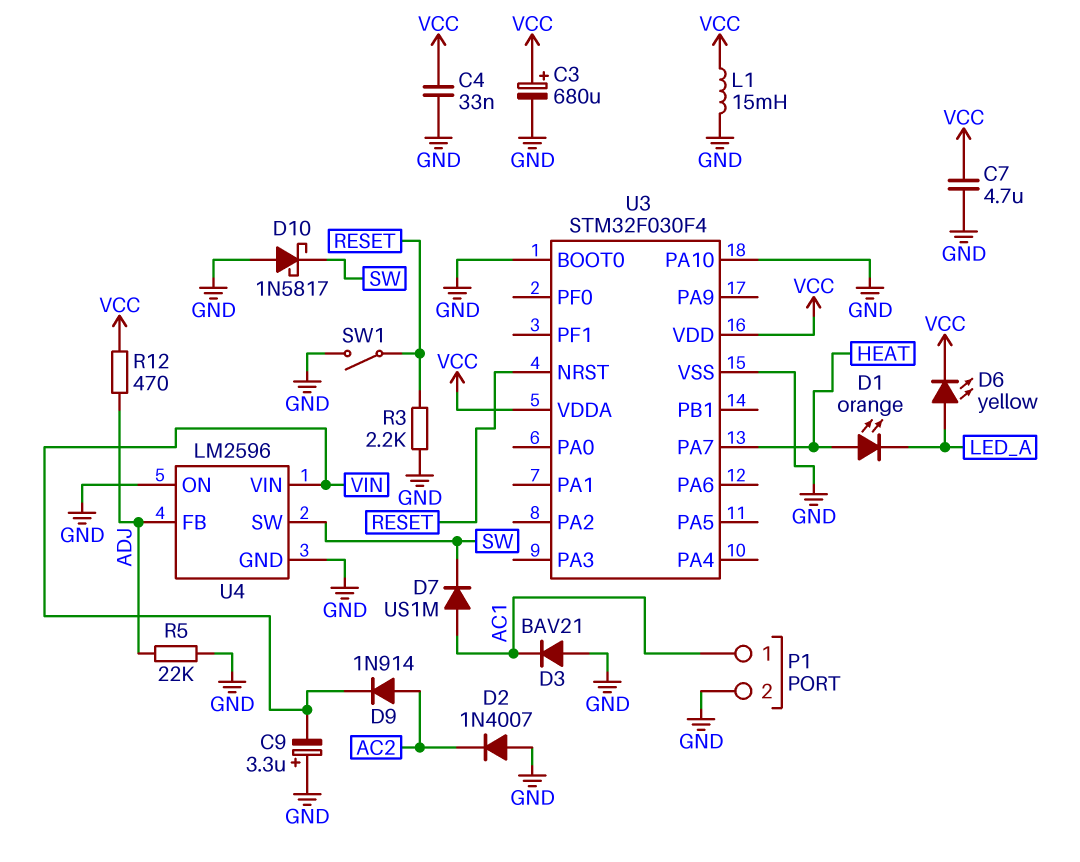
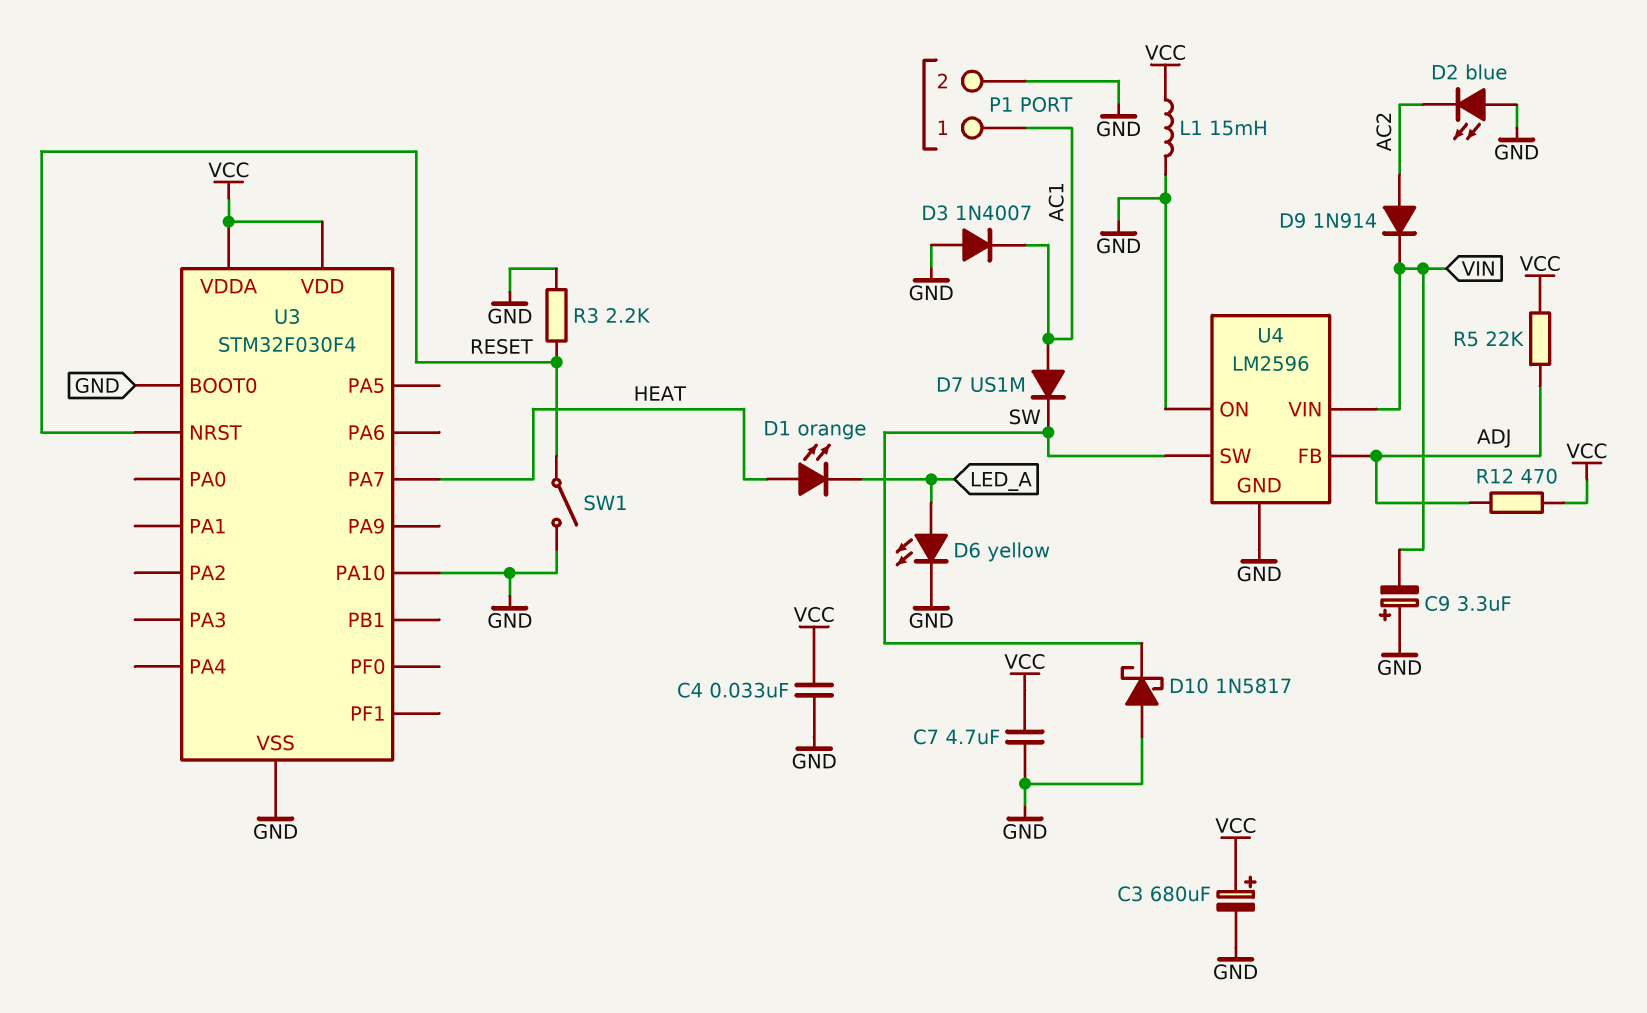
D2: diode 1N4007 (A GND, K AC2) -> LED blue (A GND, K AC2)
D3: diode BAV21 (A GND, K AC1) -> diode 1N4007 (A GND, K AC1)
D6: LED yellow (A LED_A, K VCC) -> LED yellow (A LED_A, K GND)
R5: 22k (ADJ, GND) -> 22k (ADJ, VCC)

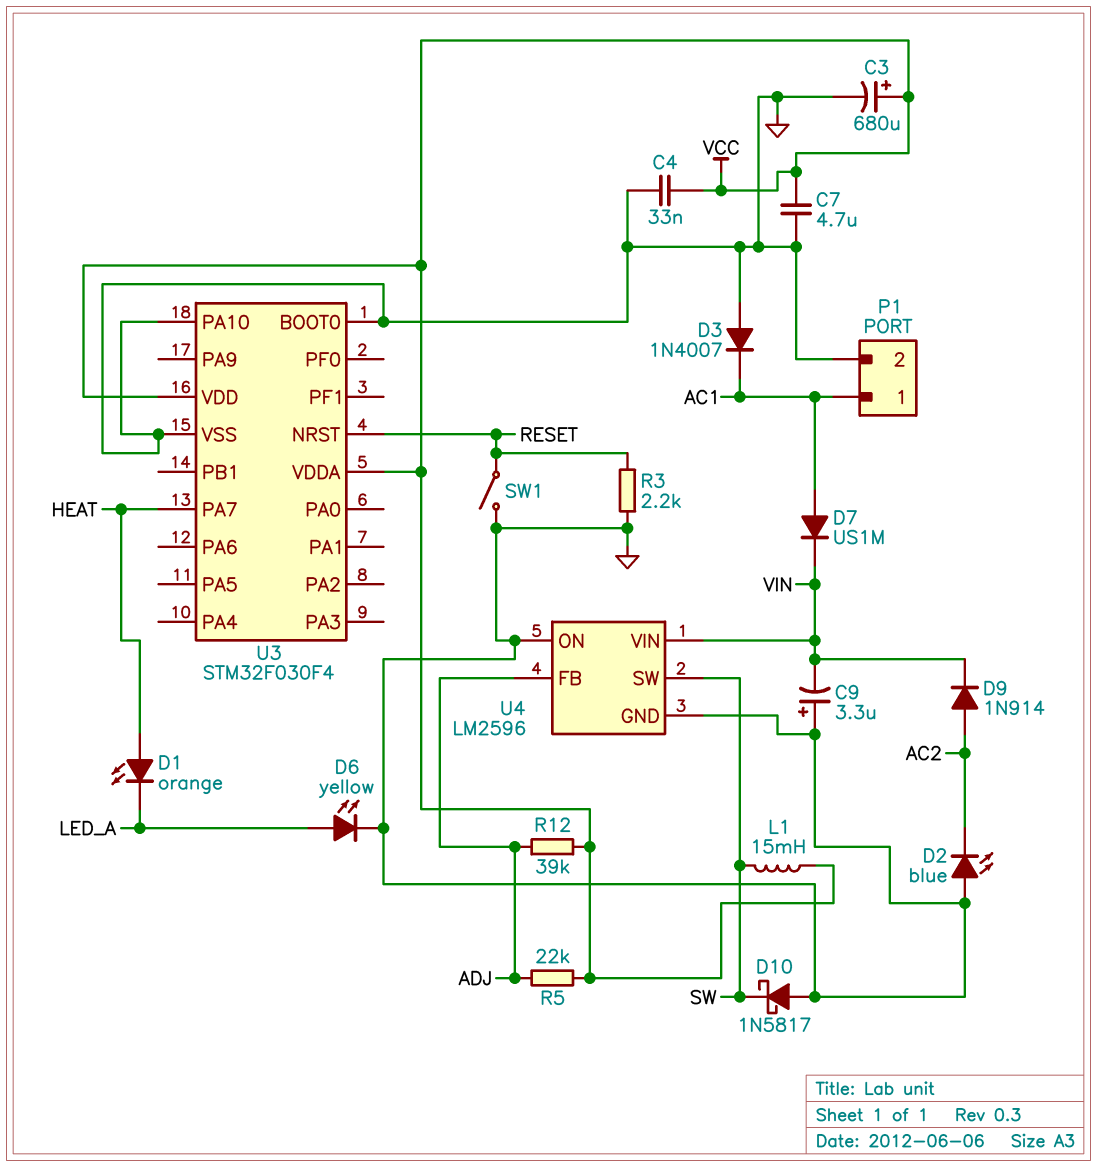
D7: diode US1M (A AC1, K SW) -> diode US1M (A AC1, K VIN)
L1: 15mH (GND, VCC) -> 15mH (SW, VCC)
R12: 470 (ADJ, VCC) -> 39k (ADJ, VCC)

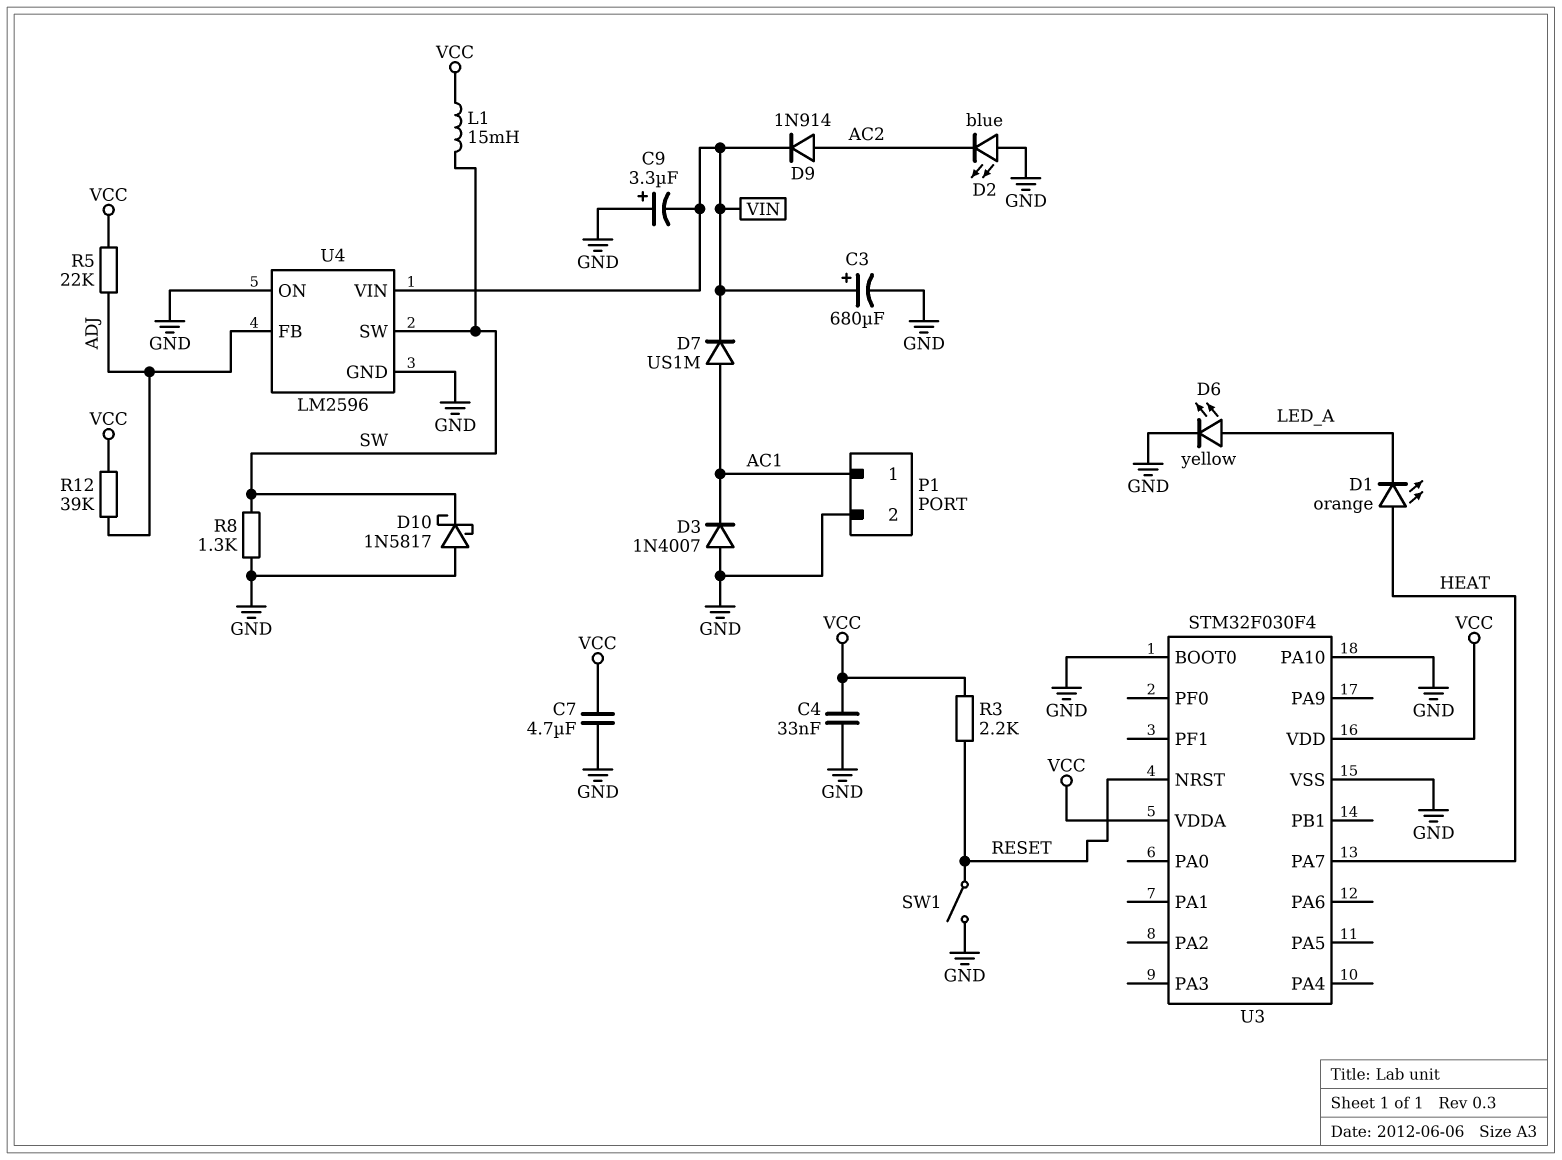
C3: 680uF (plus VCC, minus GND) -> 680uF (plus VIN, minus GND)
R3: 2.2k (GND, RESET) -> 2.2k (RESET, VCC)
R8: none -> 1.3k (GND, SW)

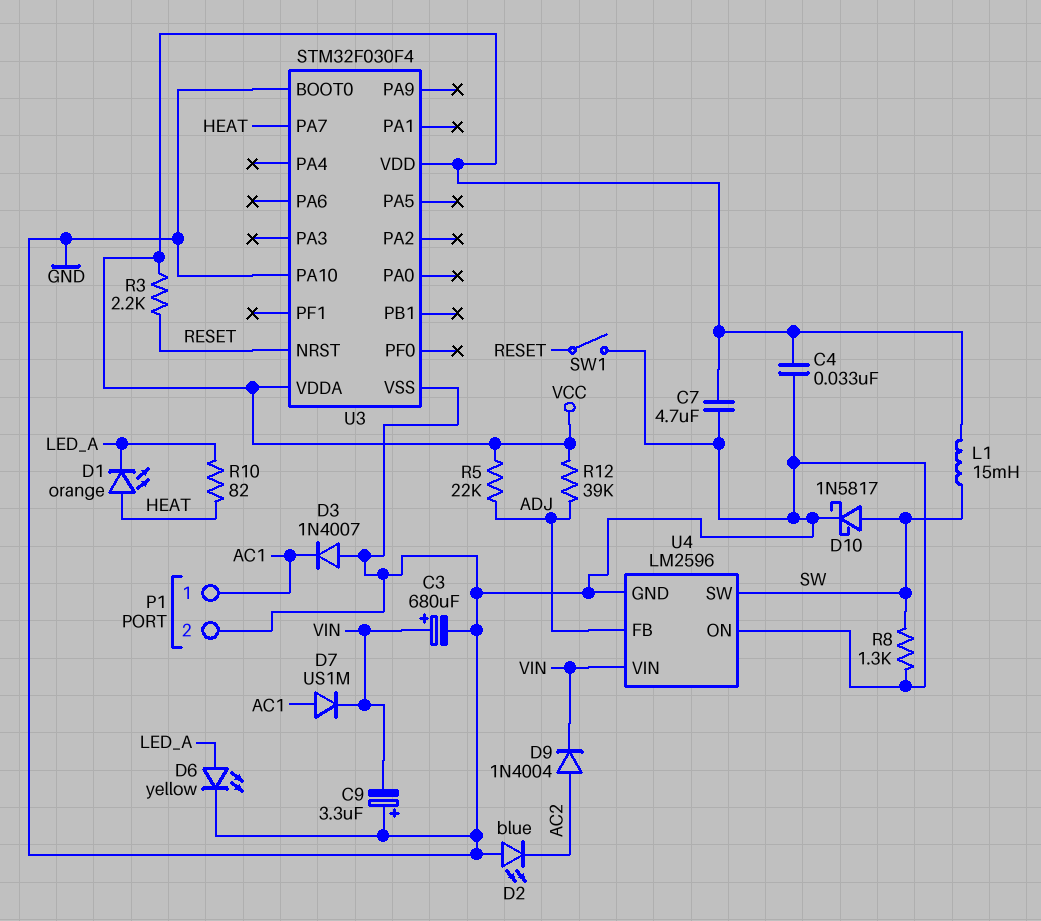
D9: diode 1N914 (A AC2, K VIN) -> diode 1N4004 (A AC2, K VIN)
D10: schottky 1N5817 (A GND, K SW) -> schottky 1N5817 (A SW, K GND)
R10: none -> 82 (HEAT, LED_A)

